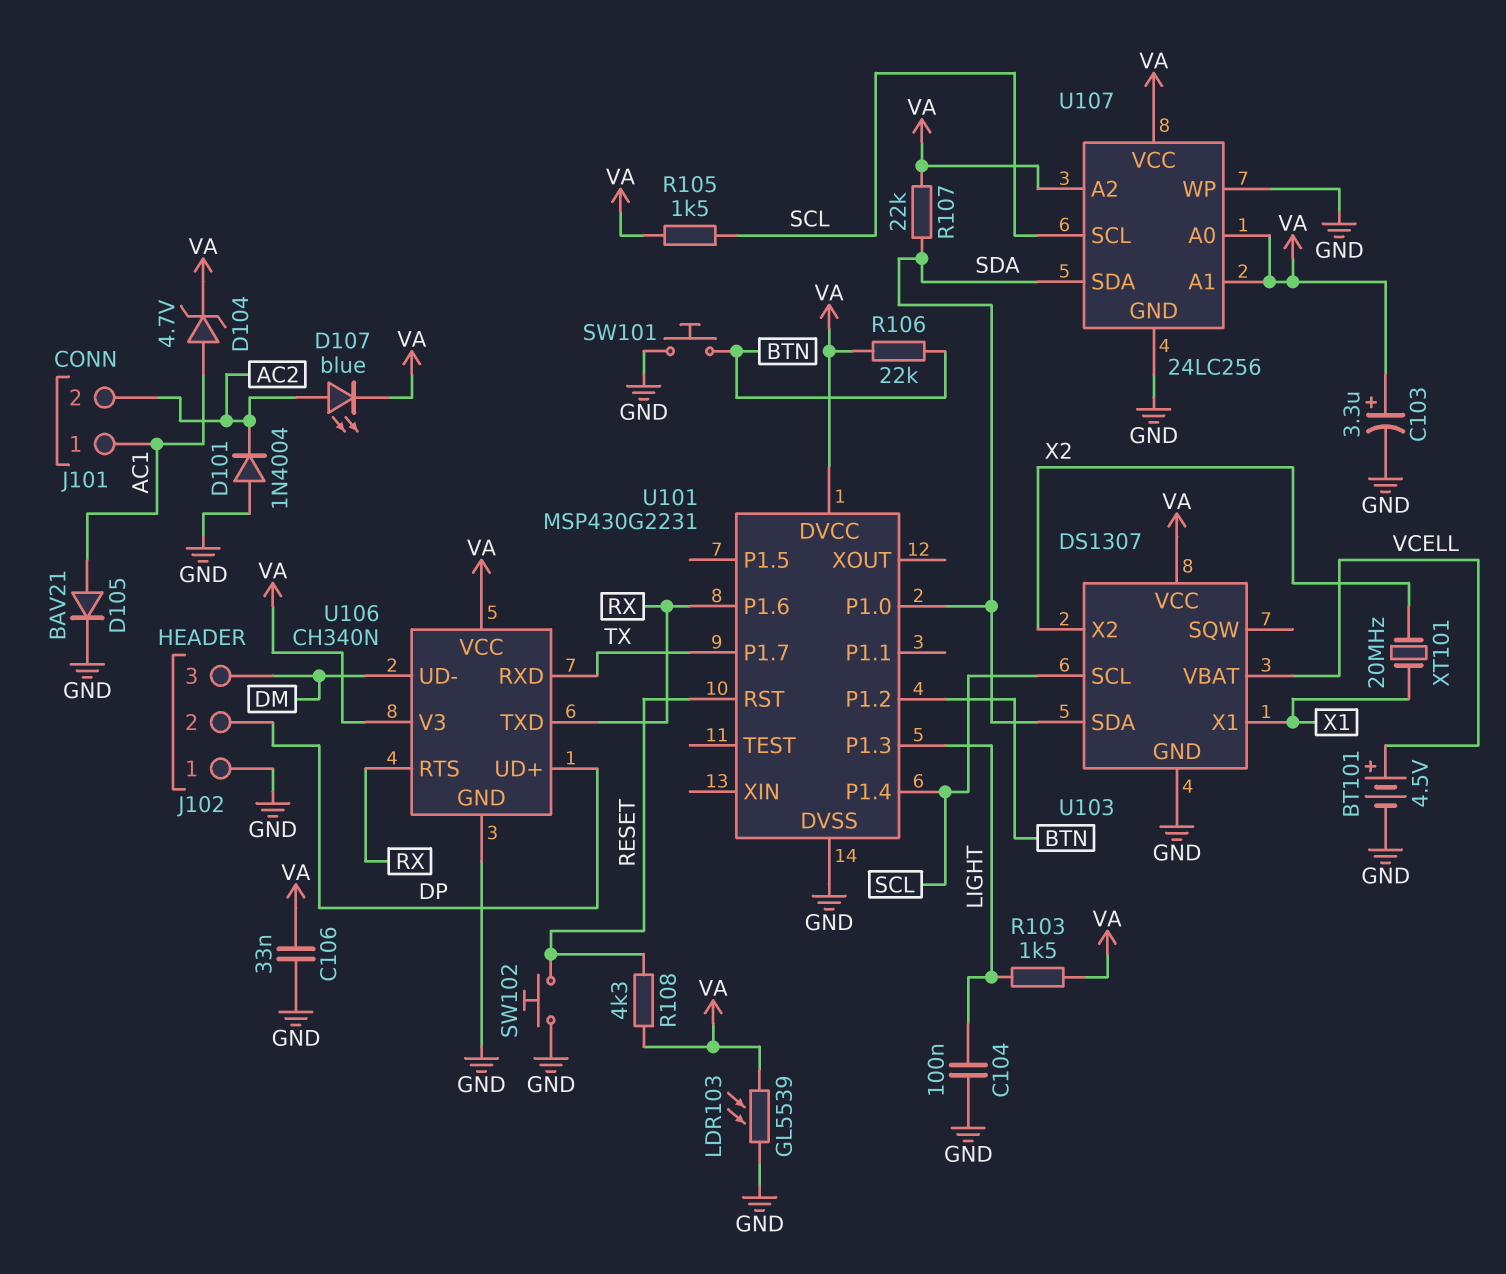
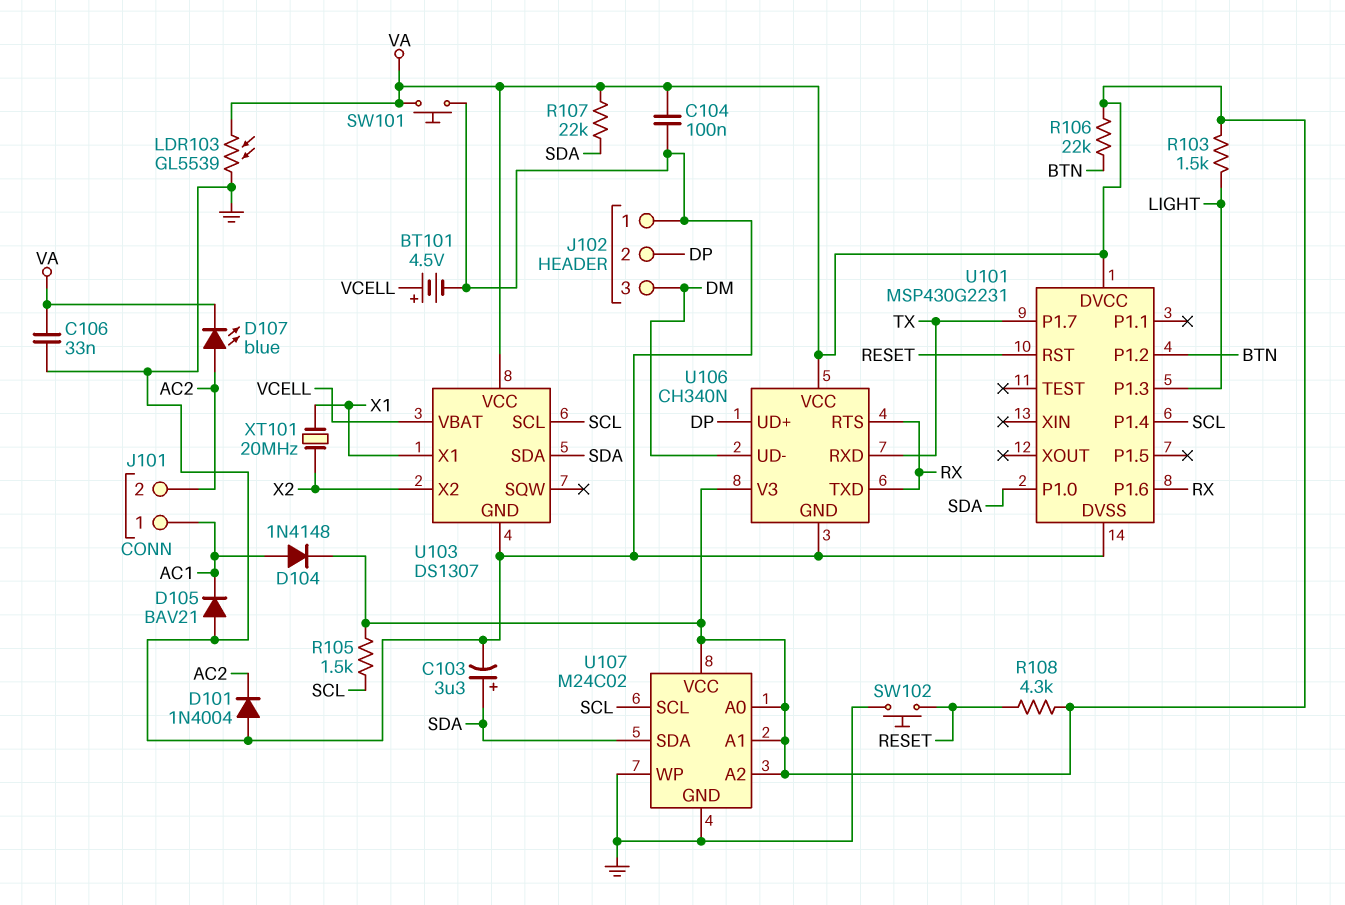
C103: 3.3uF (plus VA, minus GND) -> 3.3uF (plus SDA, minus GND)
C104: 100nF (GND, LIGHT) -> 100nF (GND, VA)
D104: zener 4.7V (A AC1, K VA) -> diode 1N4148 (A AC1, K VA)
D105: diode BAV21 (A AC1, K GND) -> diode BAV21 (A GND, K AC1)
SW101: button (BTN, GND) -> button (GND, VA)
U107: 24LC256 -> M24C02

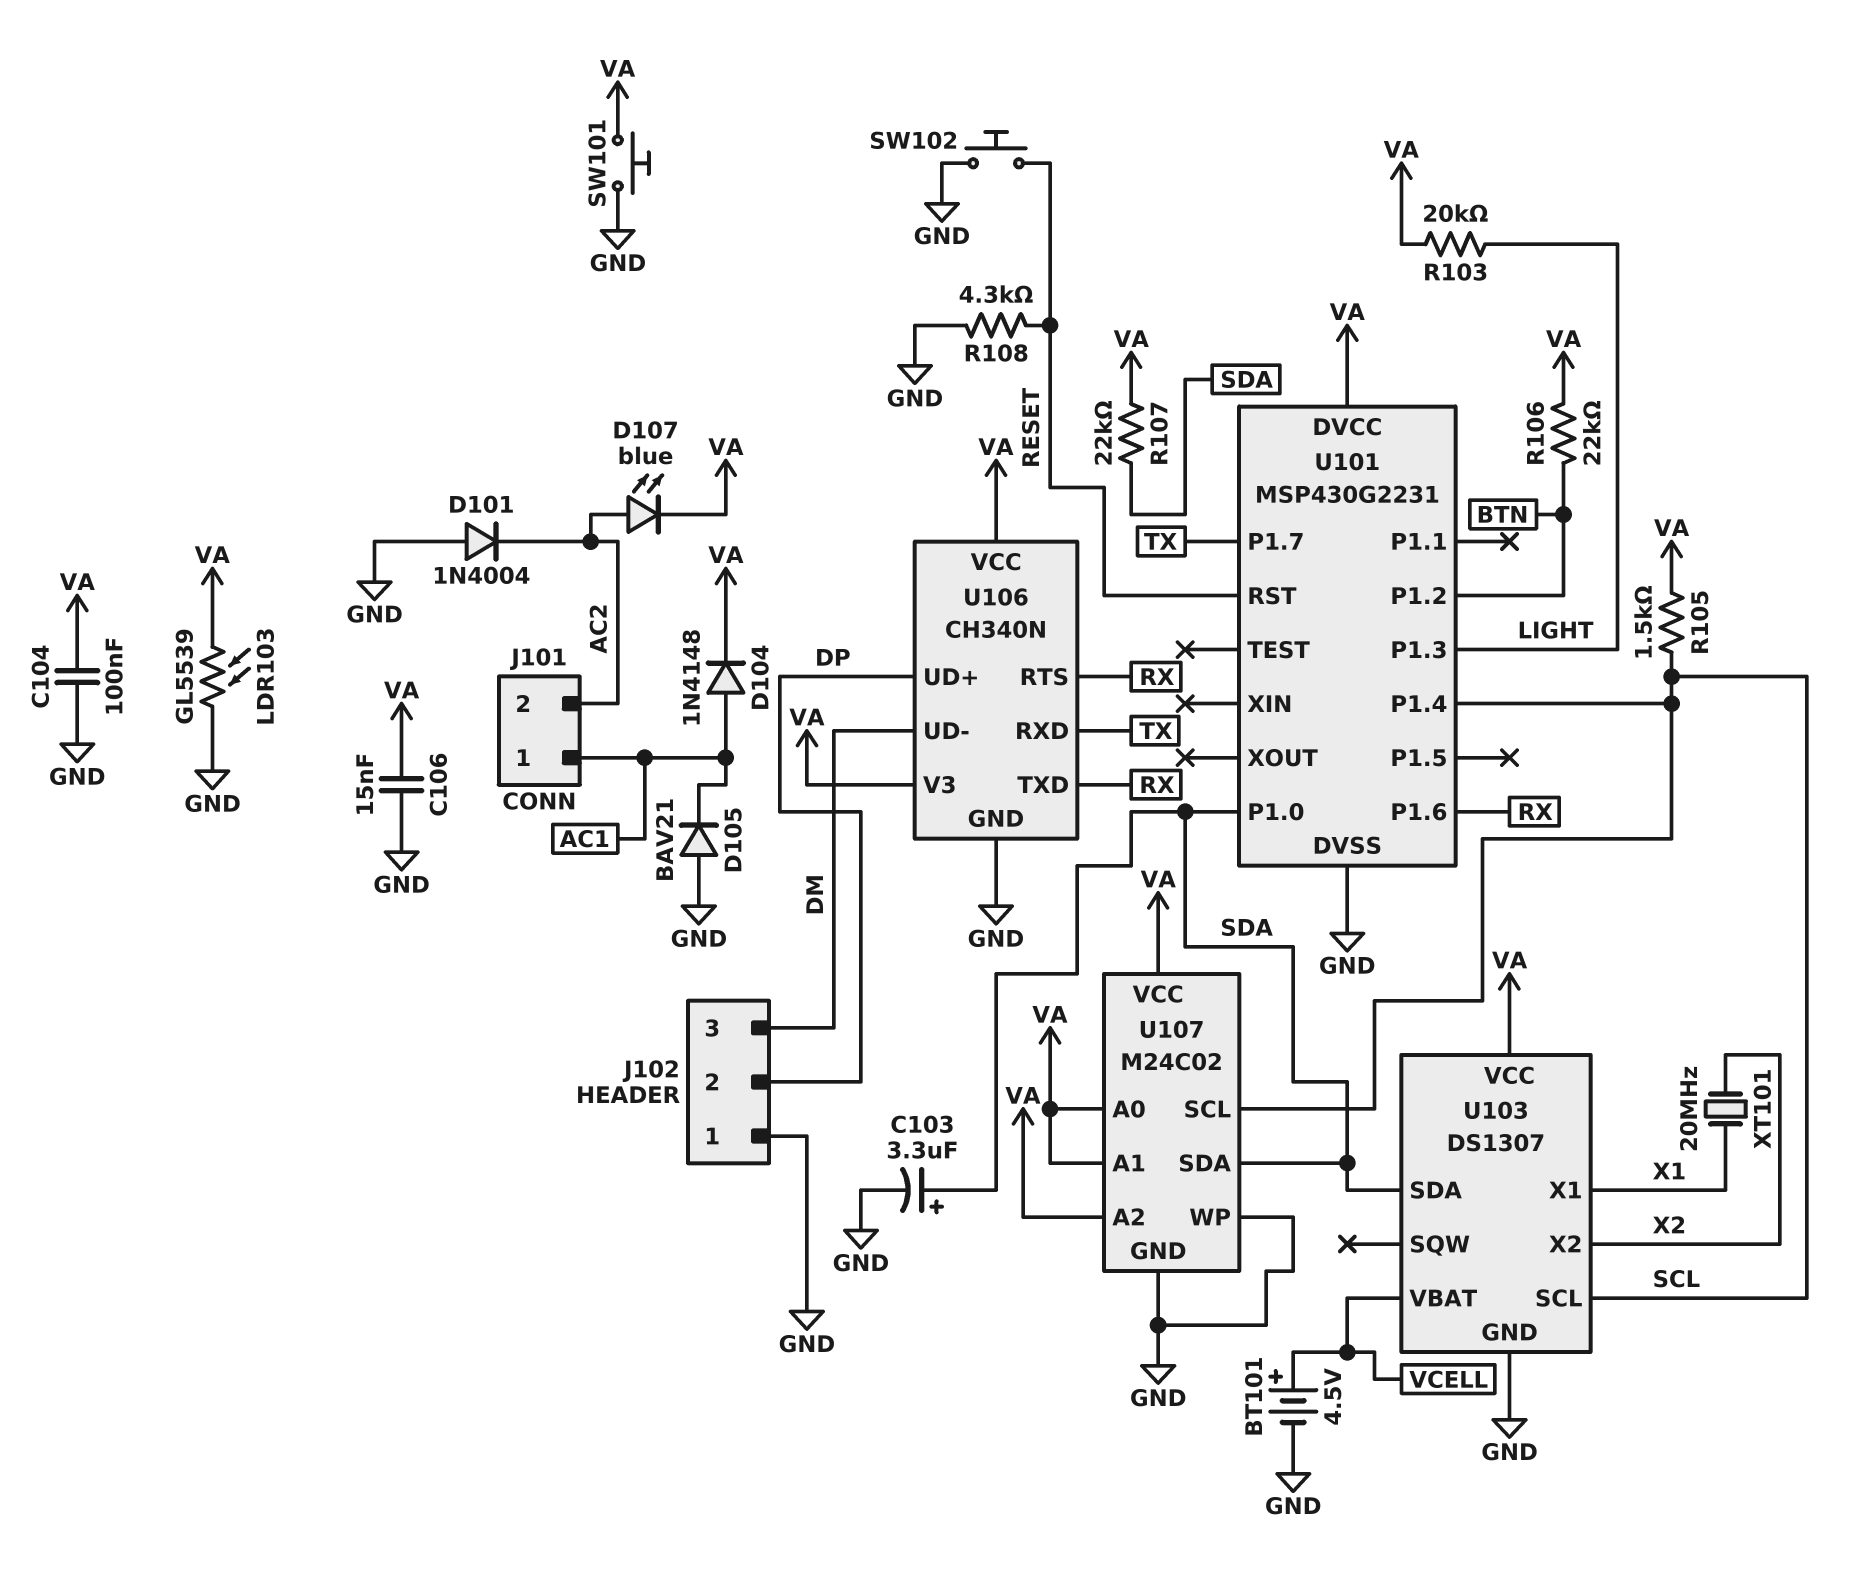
C106: 33nF (GND, VA) -> 15nF (GND, VA)
R103: 1.5k (LIGHT, VA) -> 20k (LIGHT, VA)
R108: 4.3k (RESET, VA) -> 4.3k (GND, RESET)

